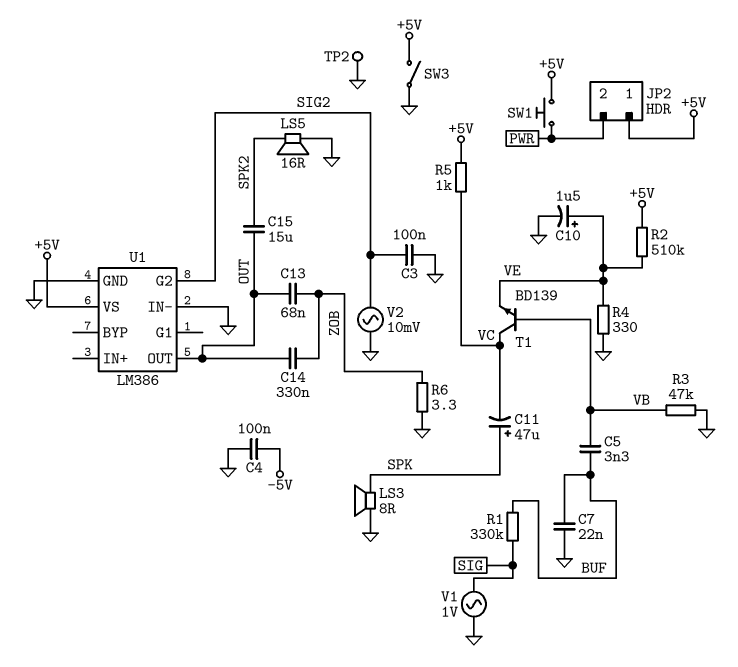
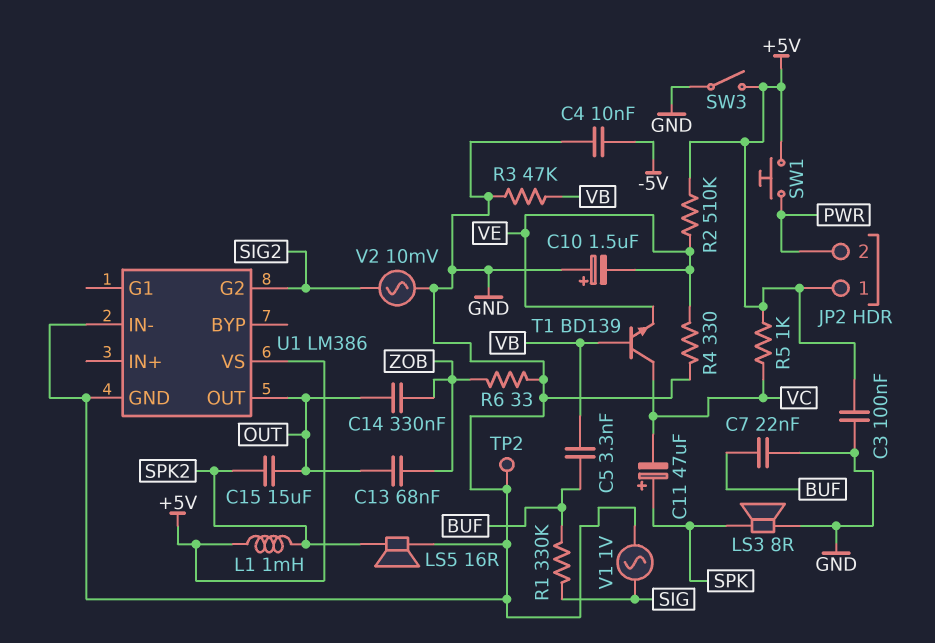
C3: 100nF (GND, SIG2) -> 100nF (+5V, GND)
C4: 100nF (-5V, GND) -> 10nF (-5V, GND)
C10: 1.5uF (plus VE, minus GND) -> 1.5uF (plus GND, minus VE)
L1: none -> 1mH (+5V, SPK2)
R6: 3.3 (GND, ZOB) -> 33 (GND, ZOB)

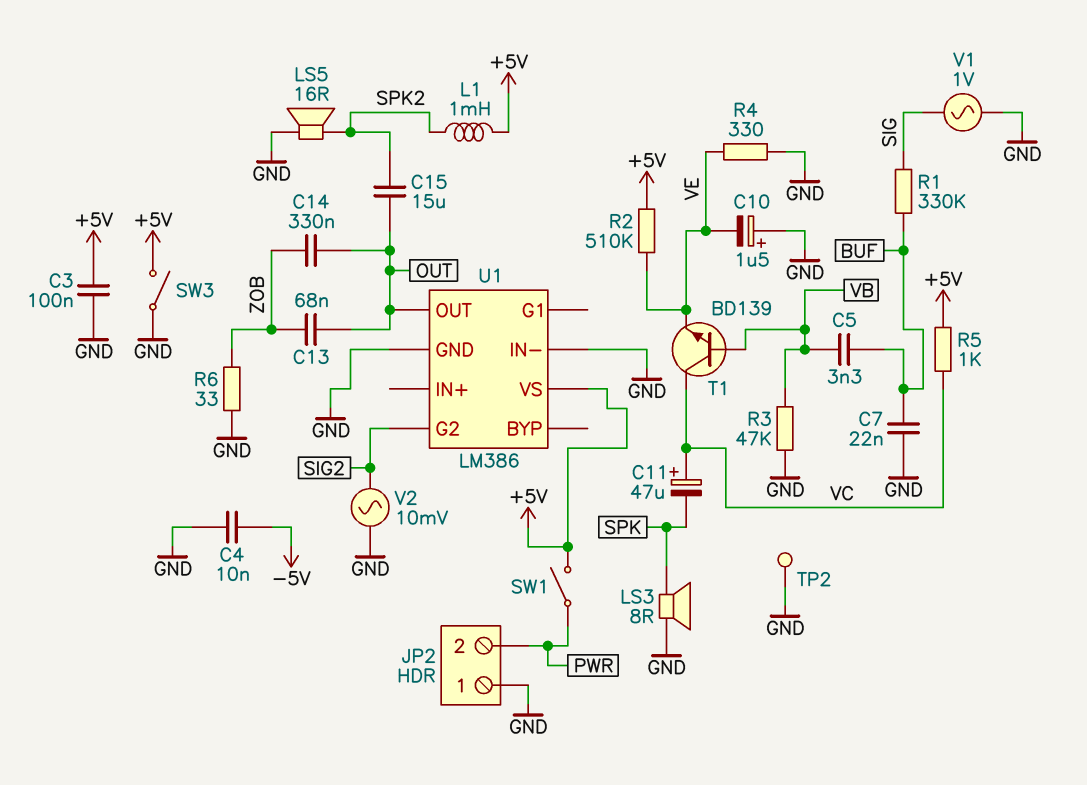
C11: 47uF (plus SPK, minus VC) -> 47uF (plus VC, minus SPK)
JP2 pin 1: +5V -> GND
SW1: button (+5V, PWR) -> switch (+5V, PWR)

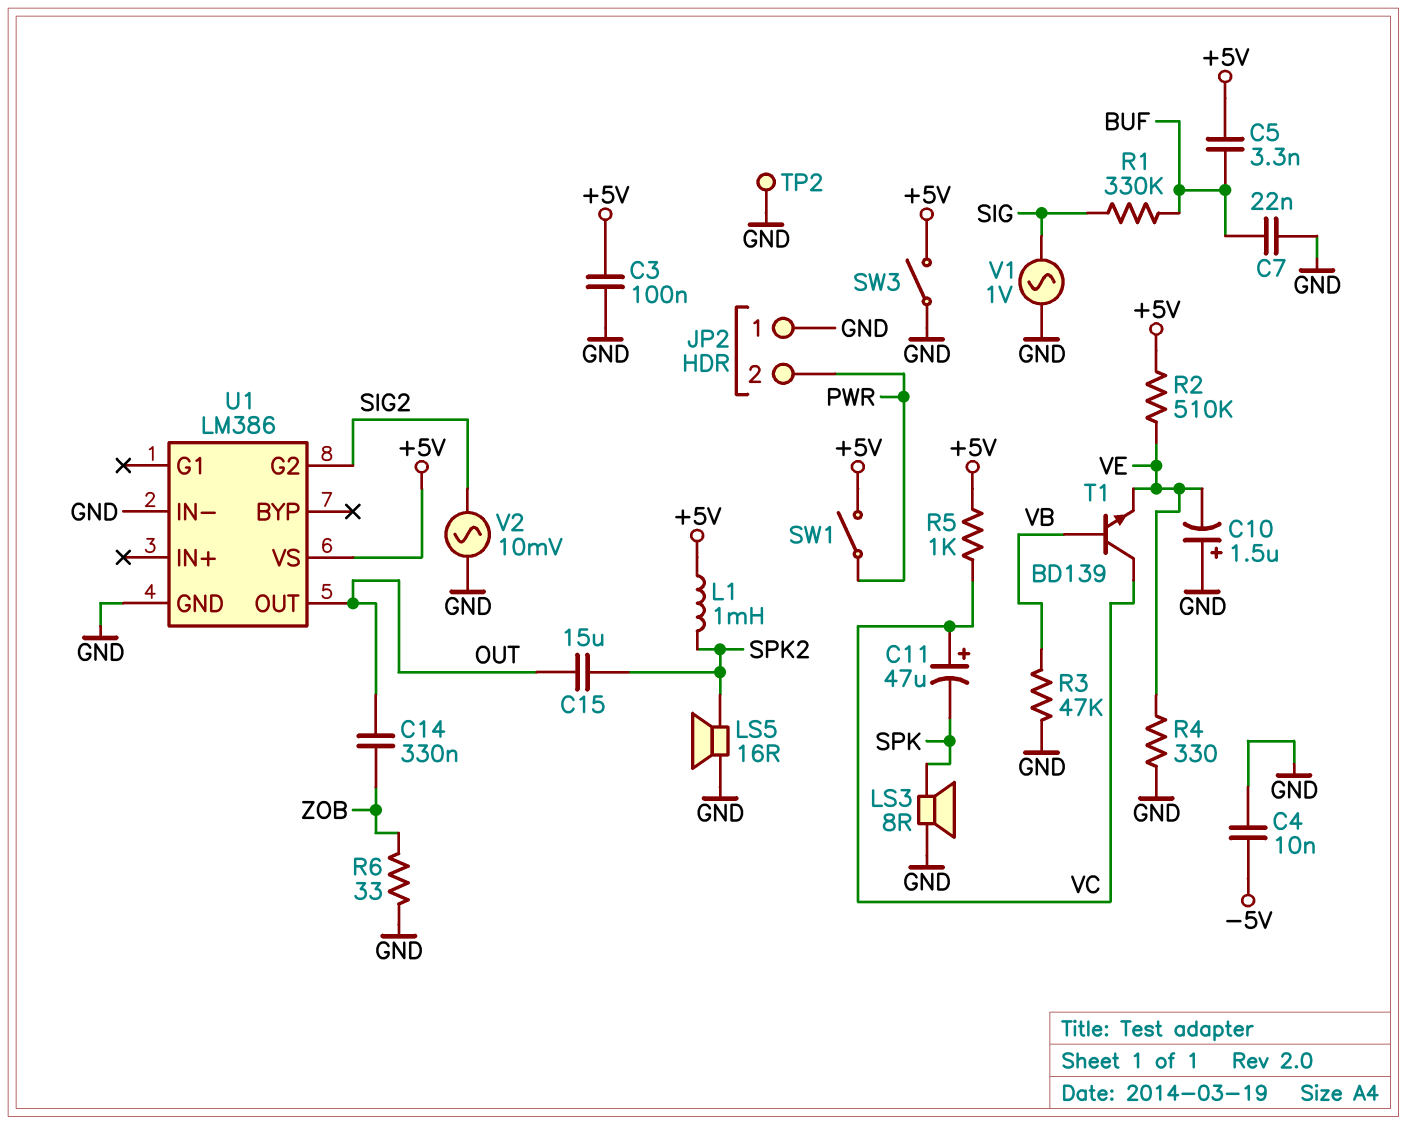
C5: 3.3nF (BUF, VB) -> 3.3nF (+5V, BUF)
C13: 68nF (OUT, ZOB) -> none

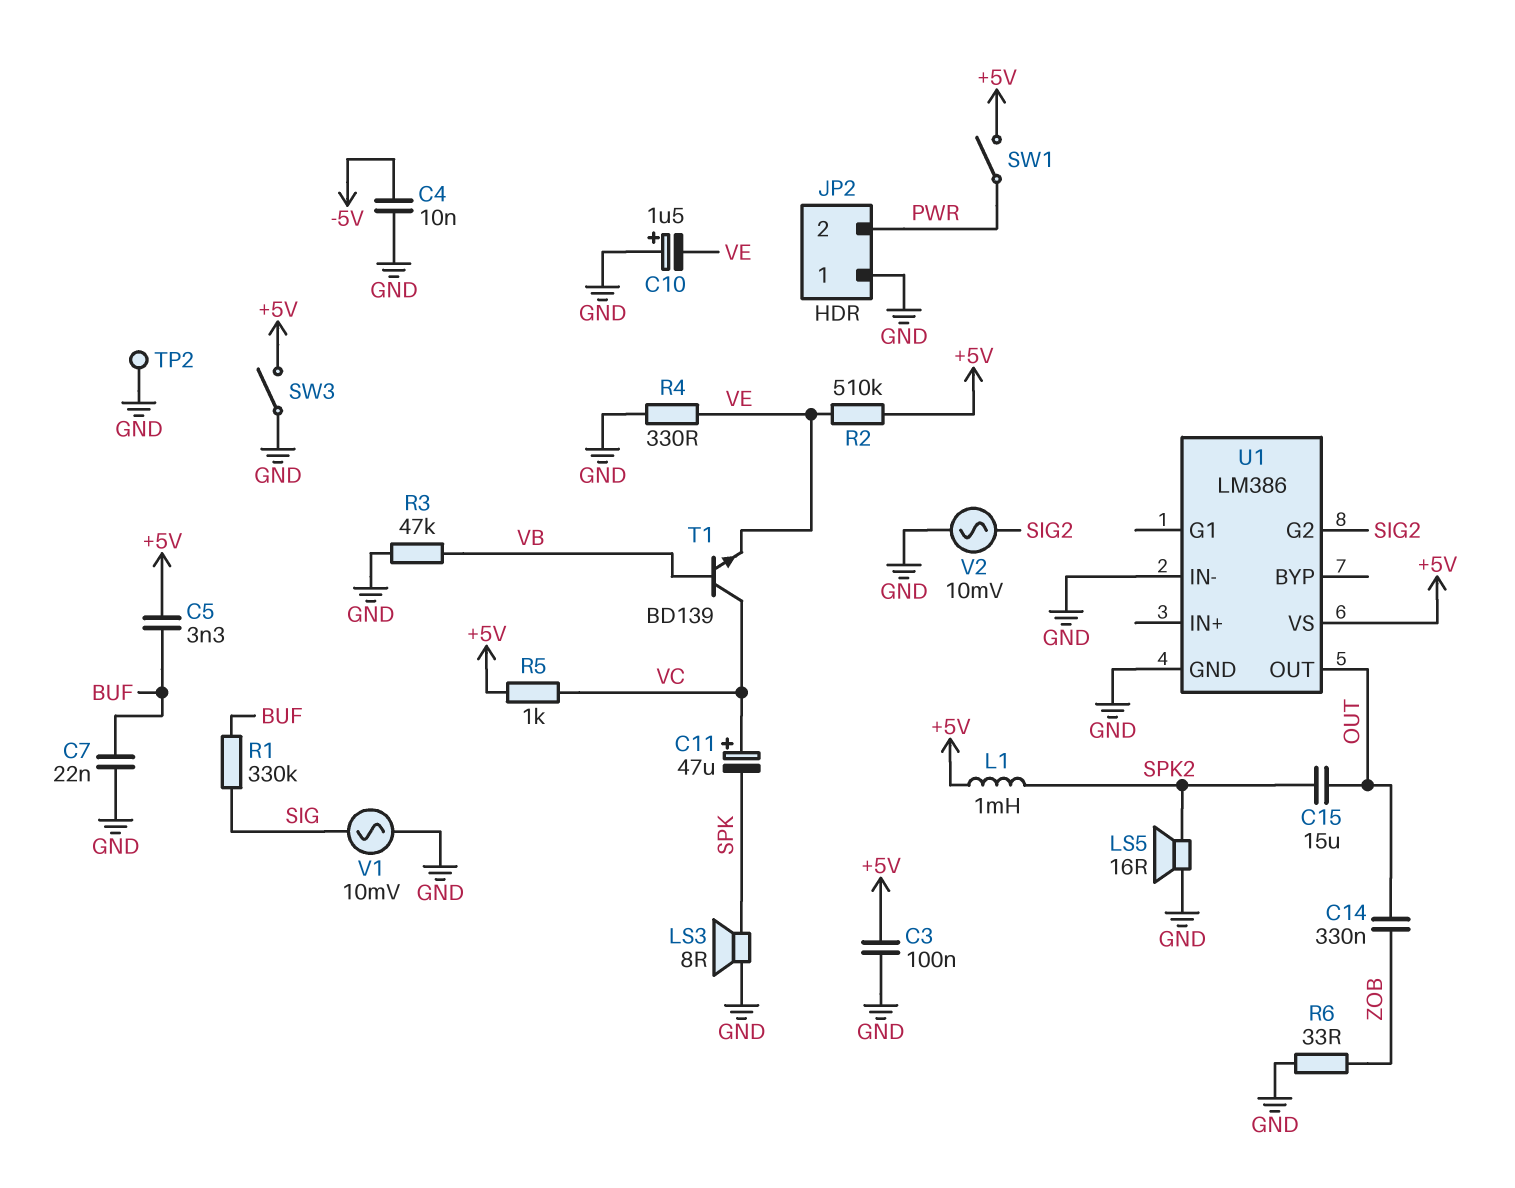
V1: AC 1V (GND, SIG) -> AC 10mV (GND, SIG)

